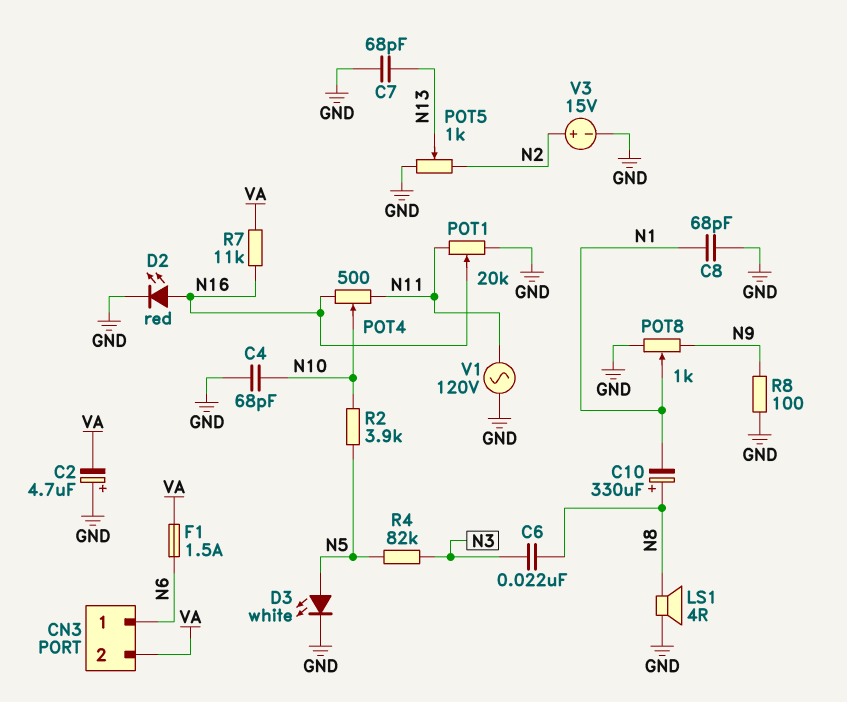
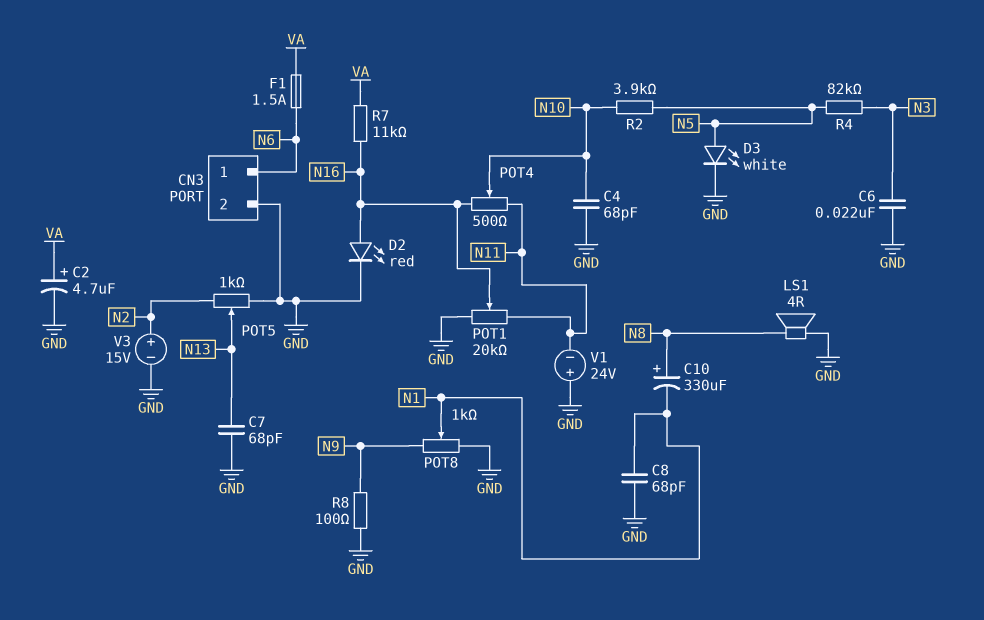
C2: 4.7uF (plus GND, minus VA) -> 4.7uF (plus VA, minus GND)
C6: 22nF (N3, N8) -> 22nF (GND, N3)
CN3 pin 2: VA -> GND
V1: AC 120V (GND, N11) -> 24V (plus GND, minus N11)

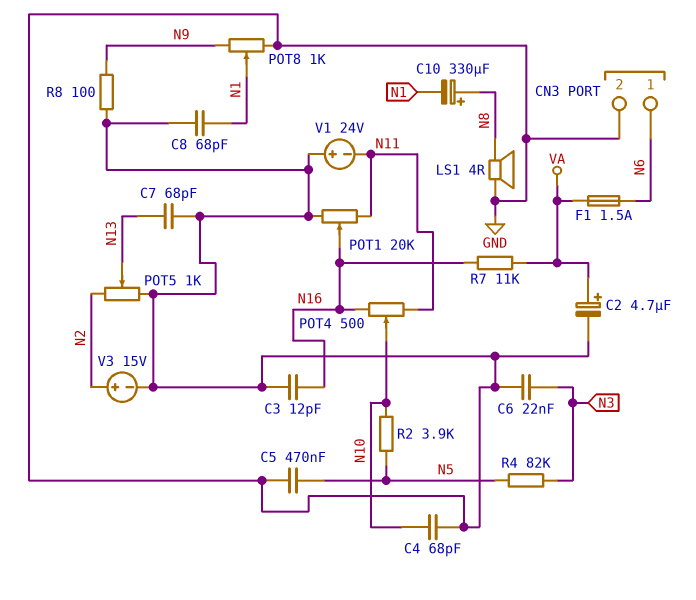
C3: none -> 12pF (GND, N16)
C5: none -> 470nF (GND, N5)
D2: LED red (A N16, K GND) -> none
D3: LED white (A N5, K GND) -> none

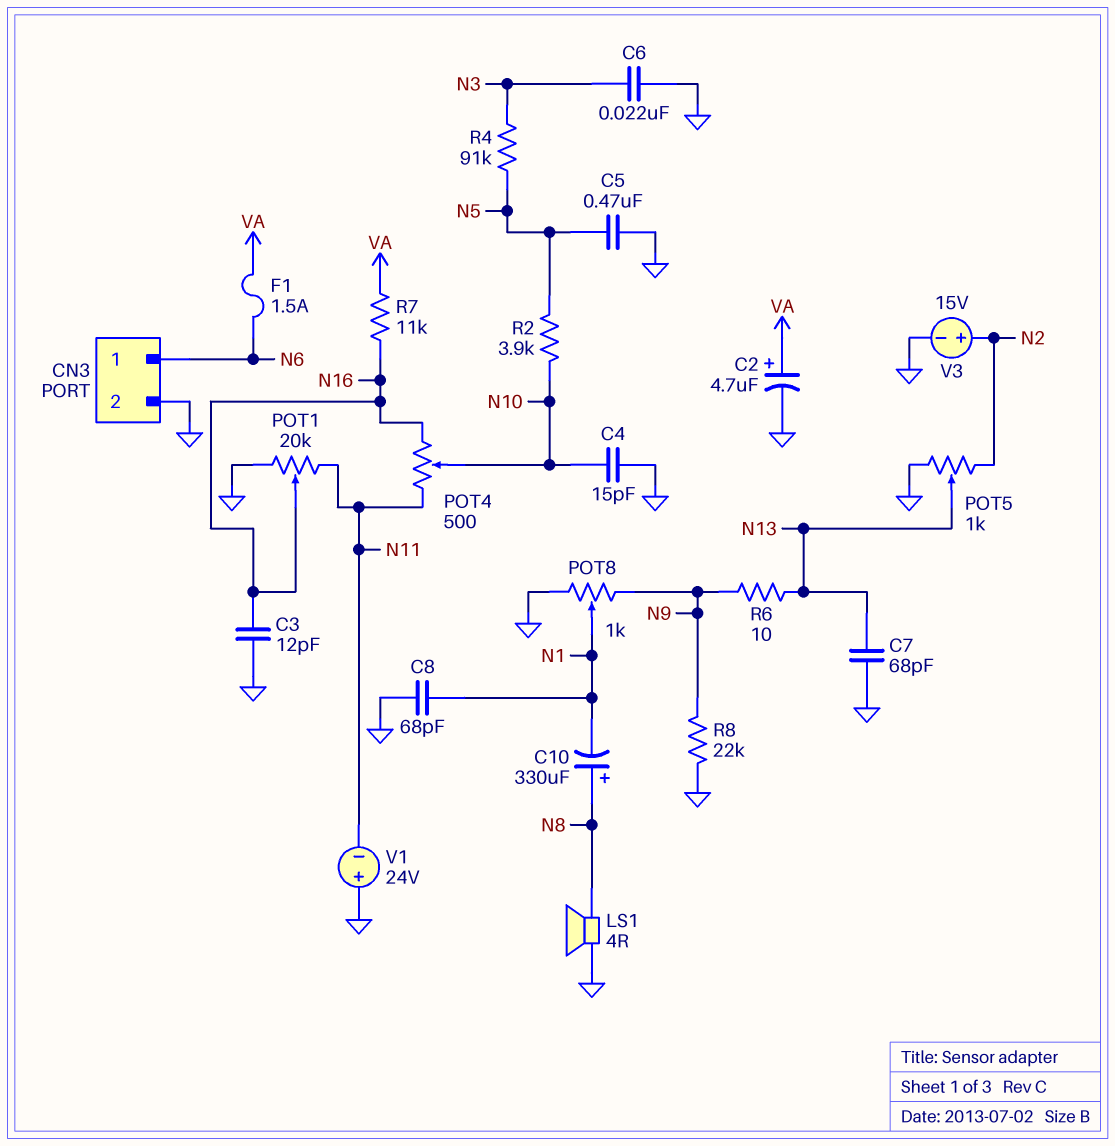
C4: 68pF (GND, N10) -> 15pF (GND, N10)
R4: 82k (N3, N5) -> 91k (N3, N5)
R6: none -> 10 (N9, N13)
R8: 100 (GND, N9) -> 22k (GND, N9)

